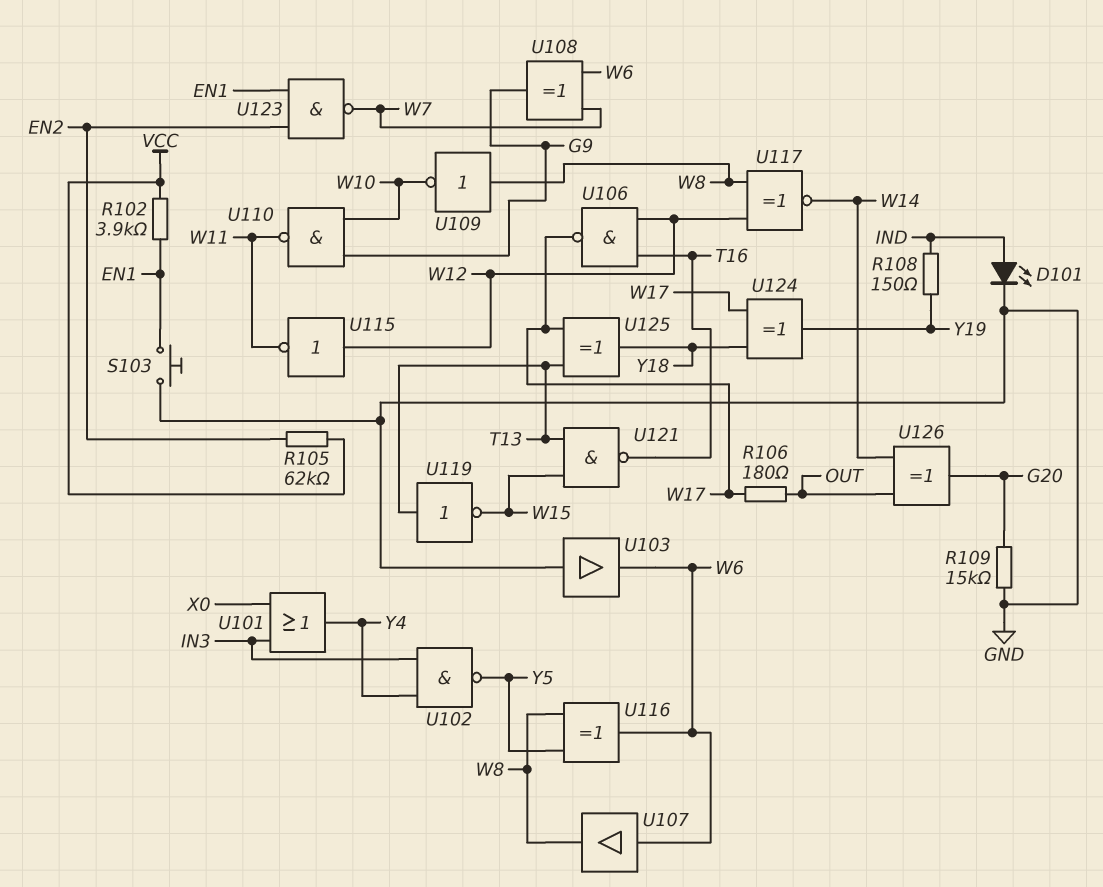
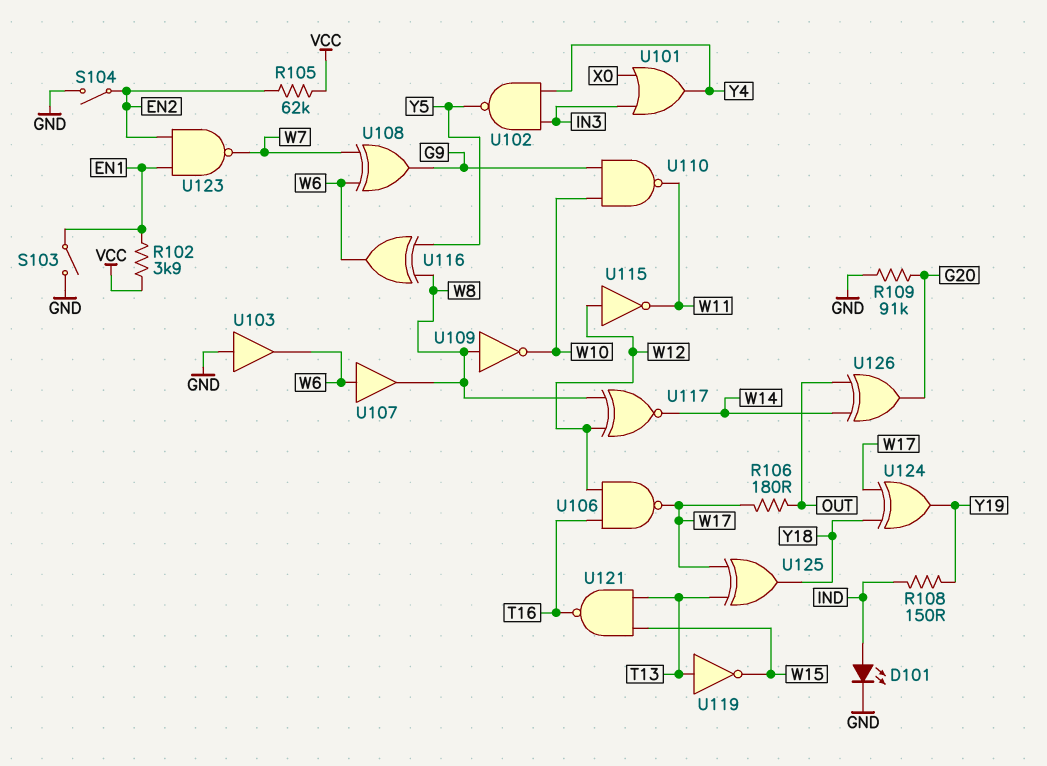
R109: 15k (G20, GND) -> 91k (G20, GND)
S103: button (EN1, GND) -> switch (EN1, GND)
S104: none -> switch (EN2, GND)

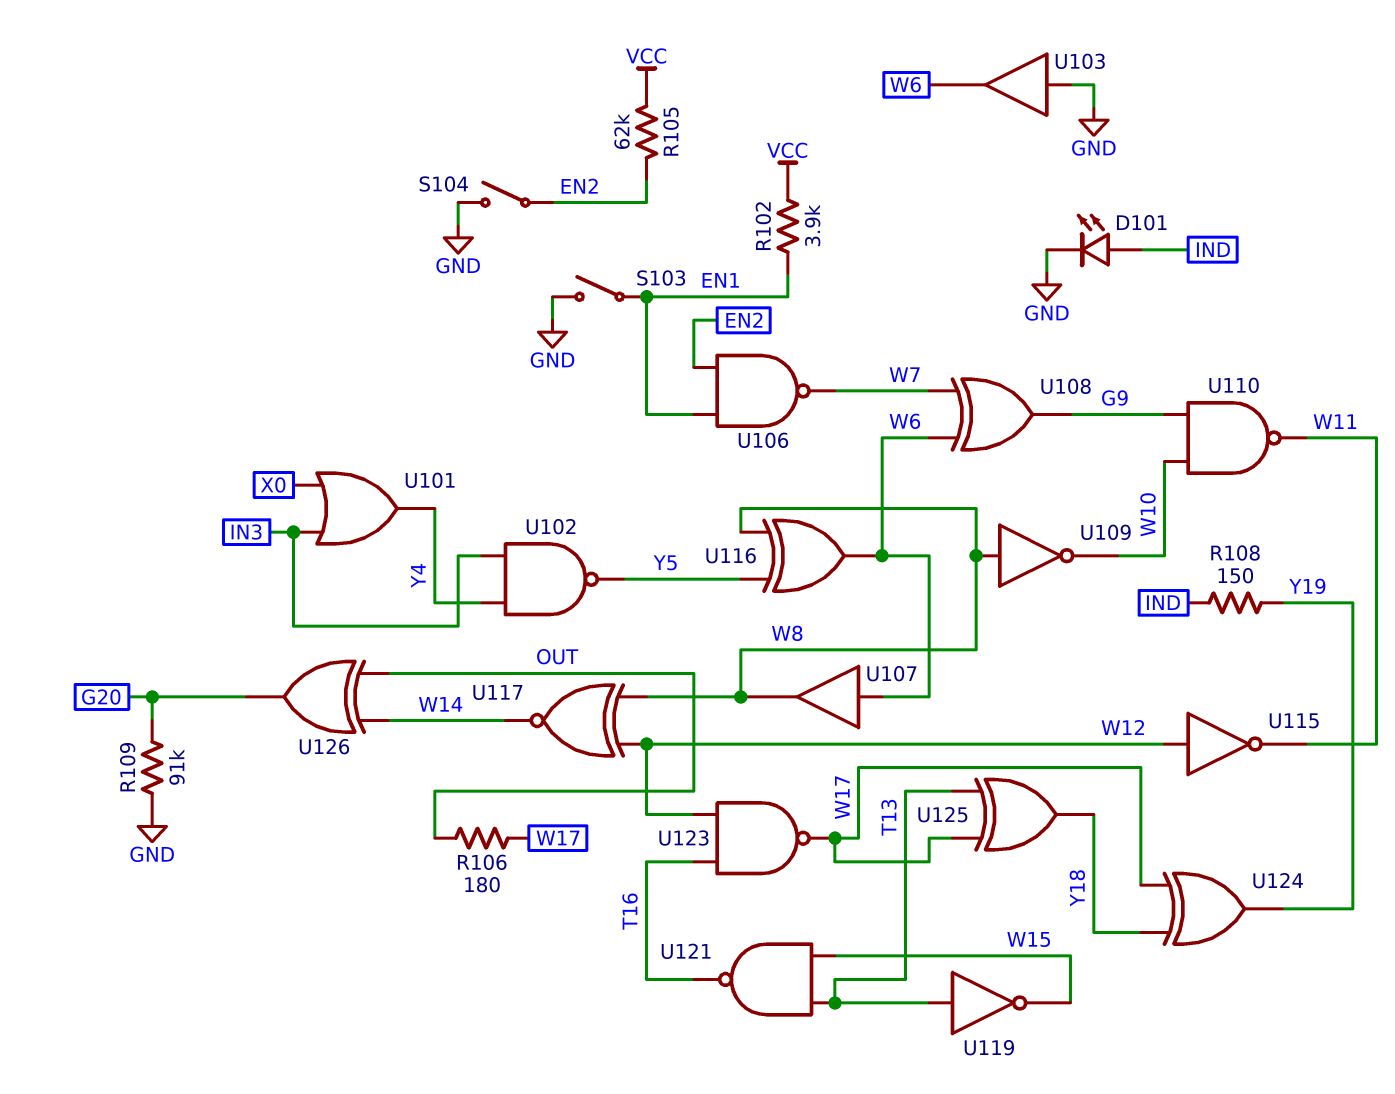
U106: NAND (in T16, in W12, out W17) -> NAND (in EN1, in EN2, out W7)
U123: NAND (in EN1, in EN2, out W7) -> NAND (in T16, in W12, out W17)

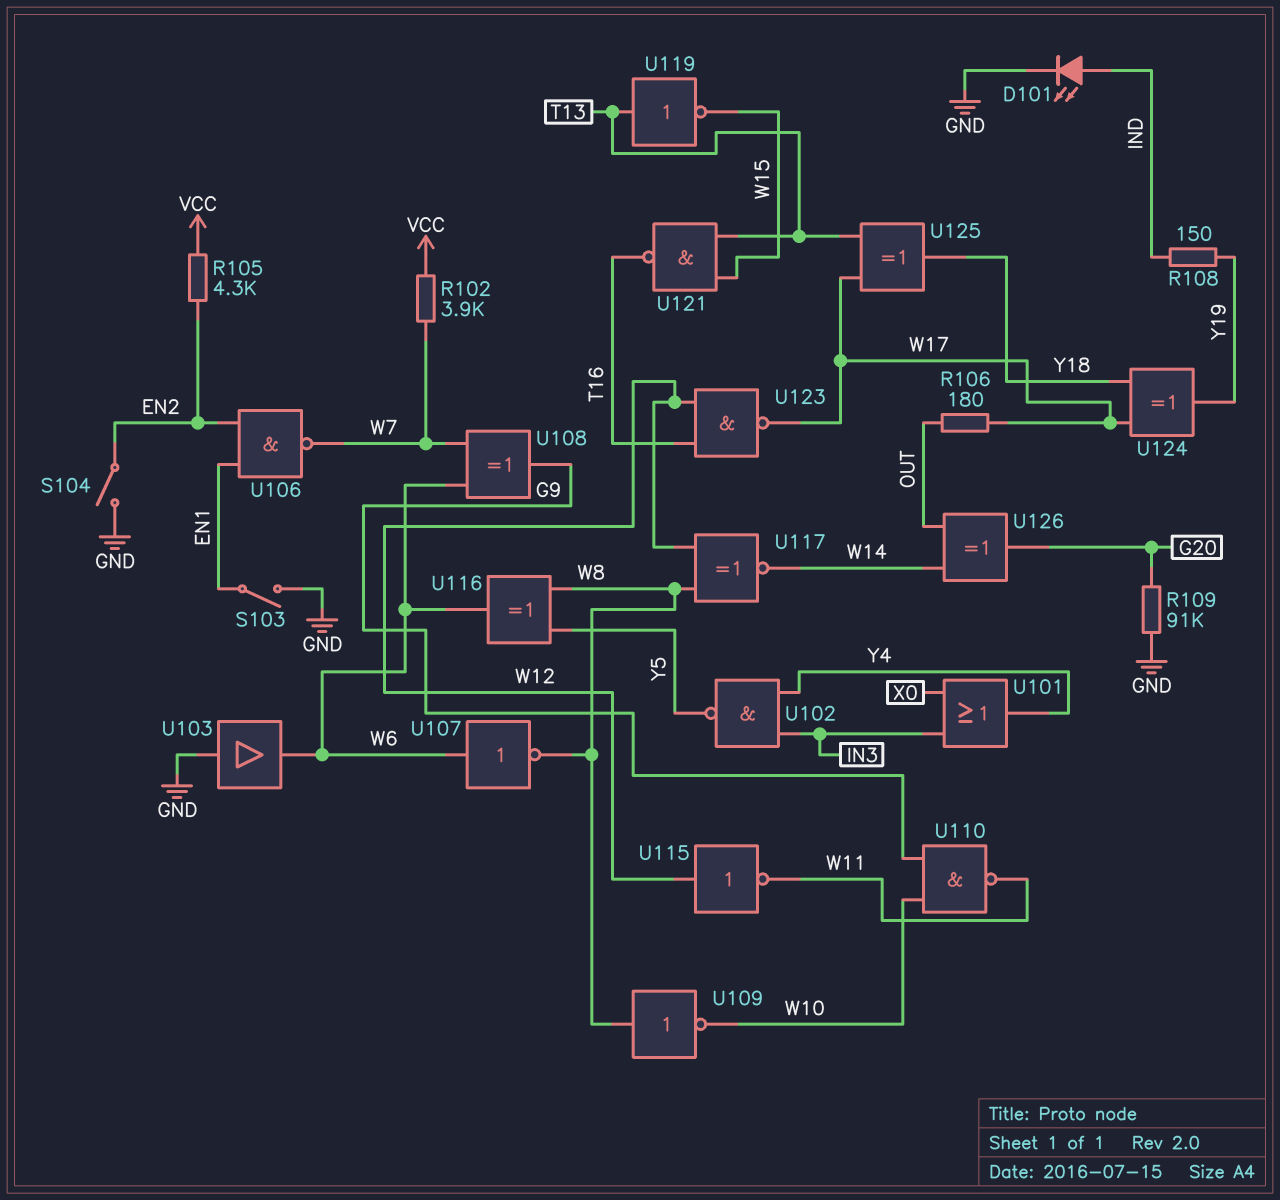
R102: 3.9k (EN1, VCC) -> 3.9k (VCC, W7)
R105: 62k (EN2, VCC) -> 4.3k (EN2, VCC)
U107: buffer (in W6, out W8) -> NOT (in W6, out W8)

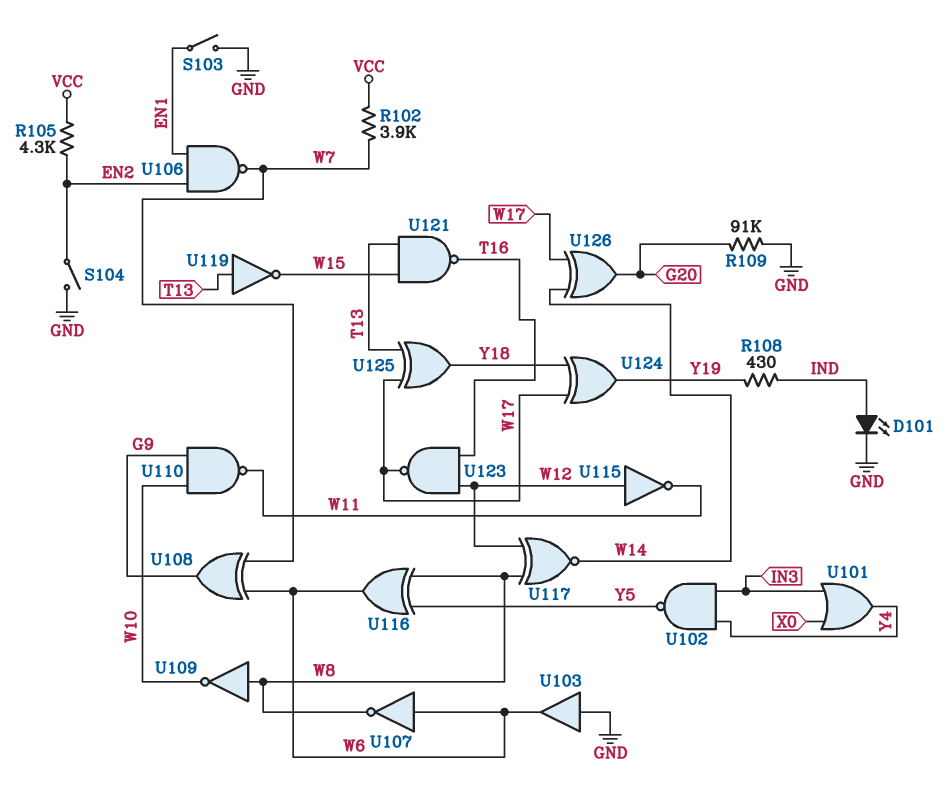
R106: 180 (OUT, W17) -> none
R108: 150 (IND, Y19) -> 430 (IND, Y19)
U126: XOR (in OUT, in W14, out G20) -> XOR (in W14, in W17, out G20)

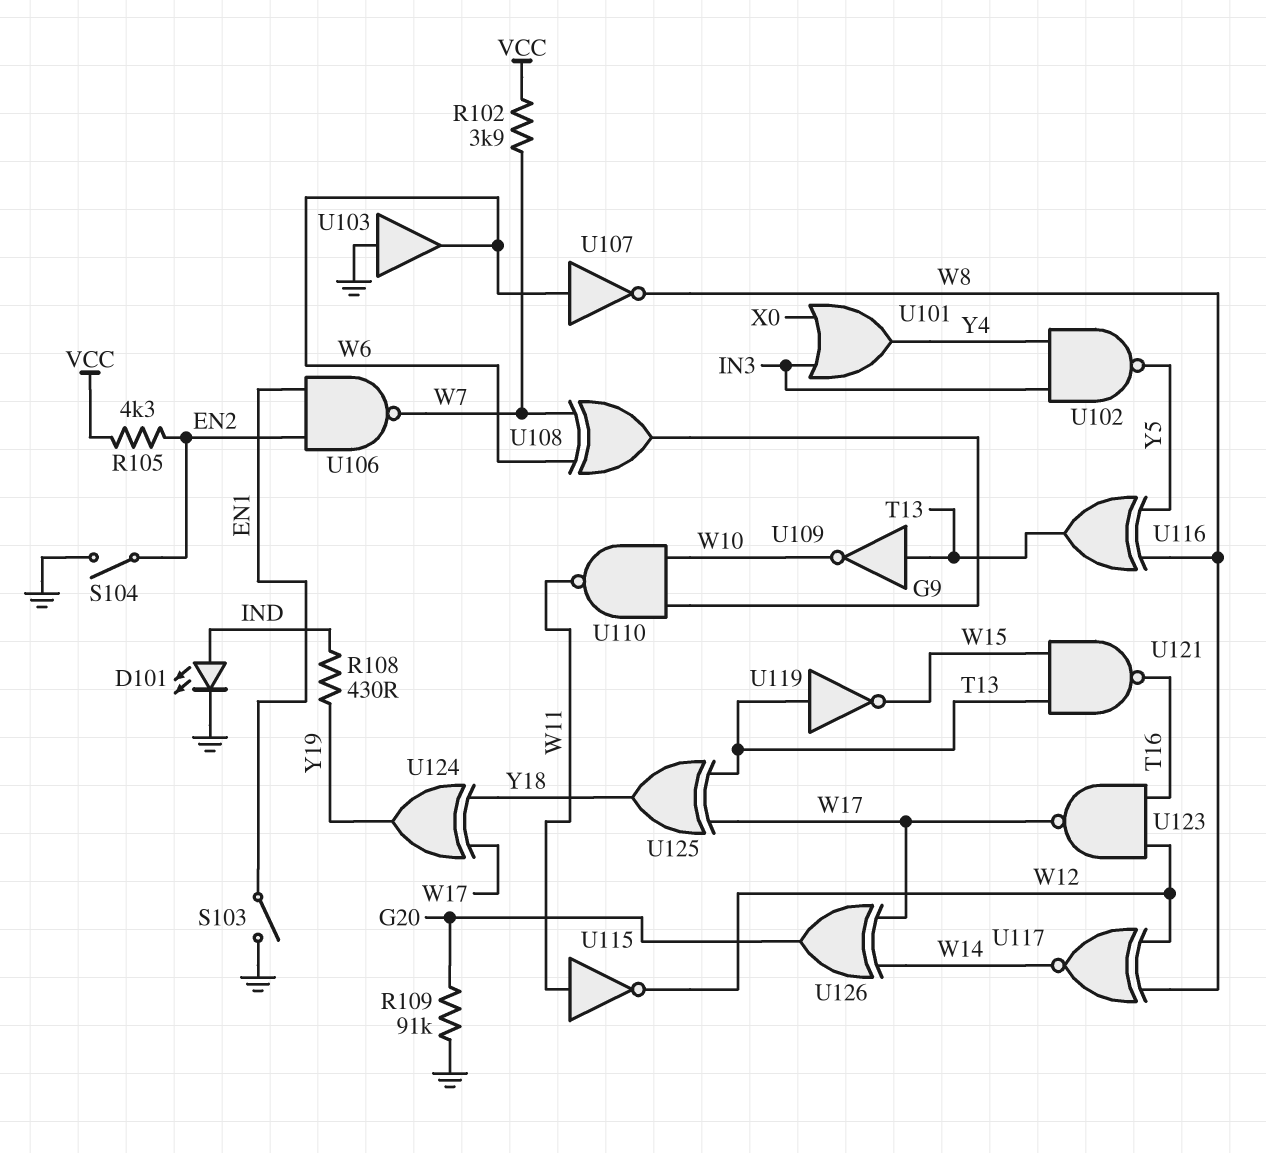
U109: NOT (in W8, out W10) -> NOT (in T13, out W10)
U115: NOT (in W12, out W11) -> NOT (in W11, out W12)
U116: XOR (in W8, in Y5, out W6) -> XOR (in W8, in Y5, out T13)

